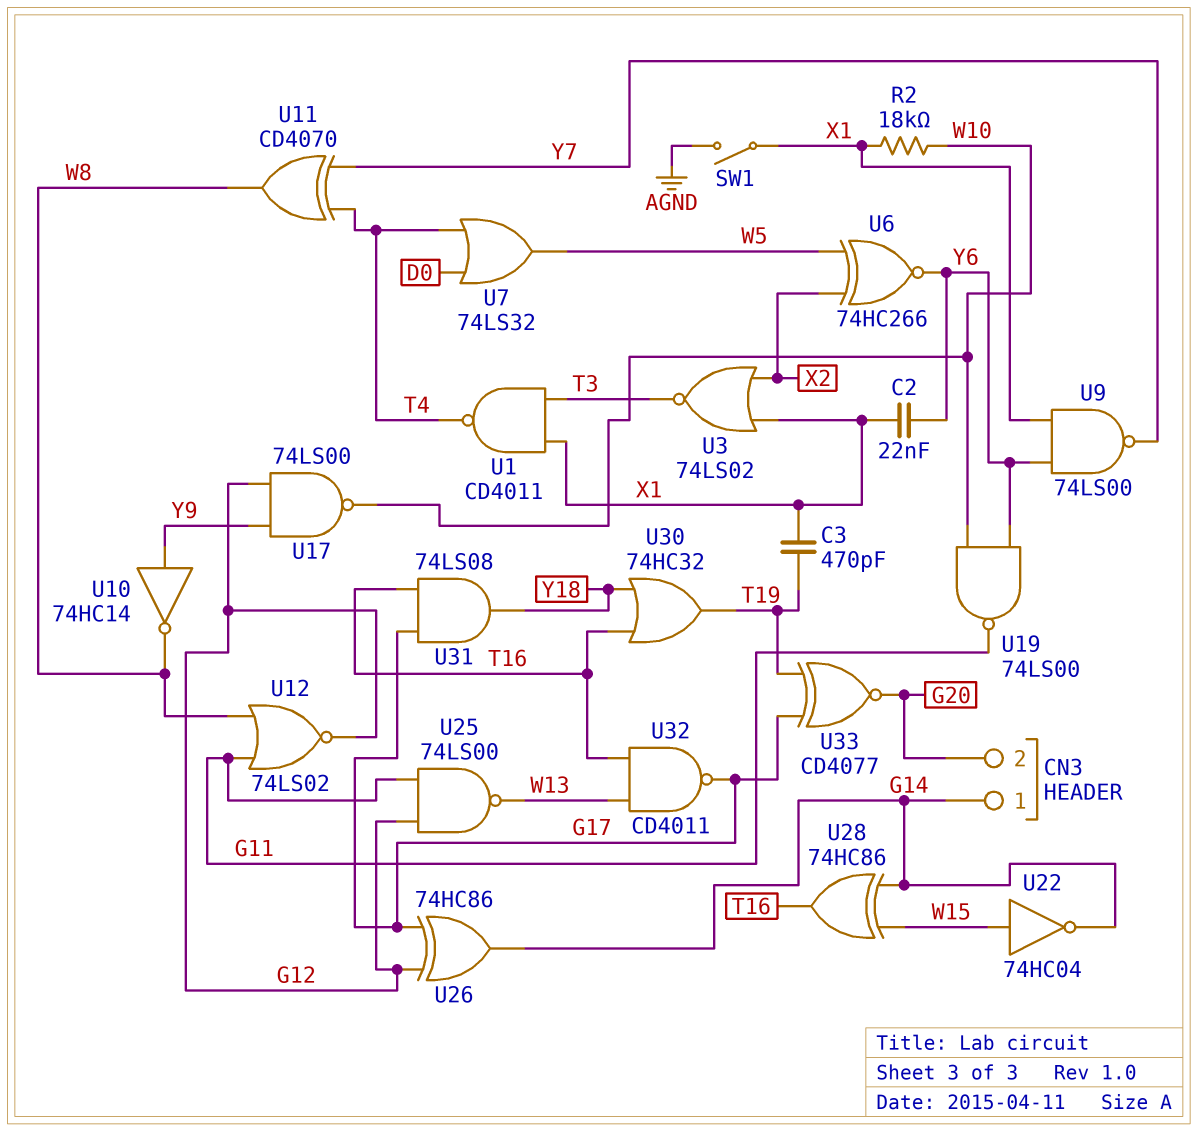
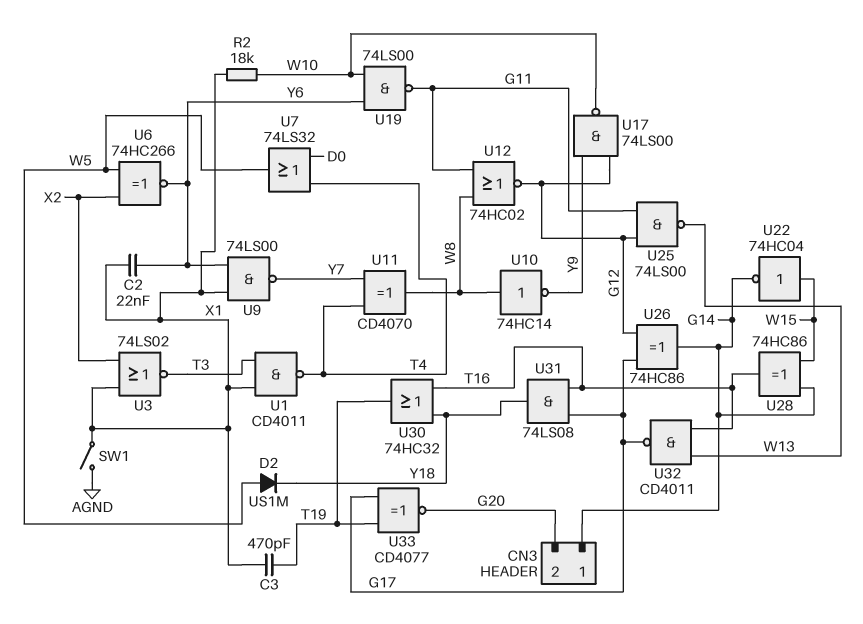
D2: none -> diode US1M (A W5, K Y18)
U10: NOT 74HC14 (in Y9, out W8) -> NOT 74HC14 (in W8, out Y9)
U12: NOR 74LS02 (in G11, in W8, out G12) -> NOR 74HC02 (in G11, in W8, out G12)

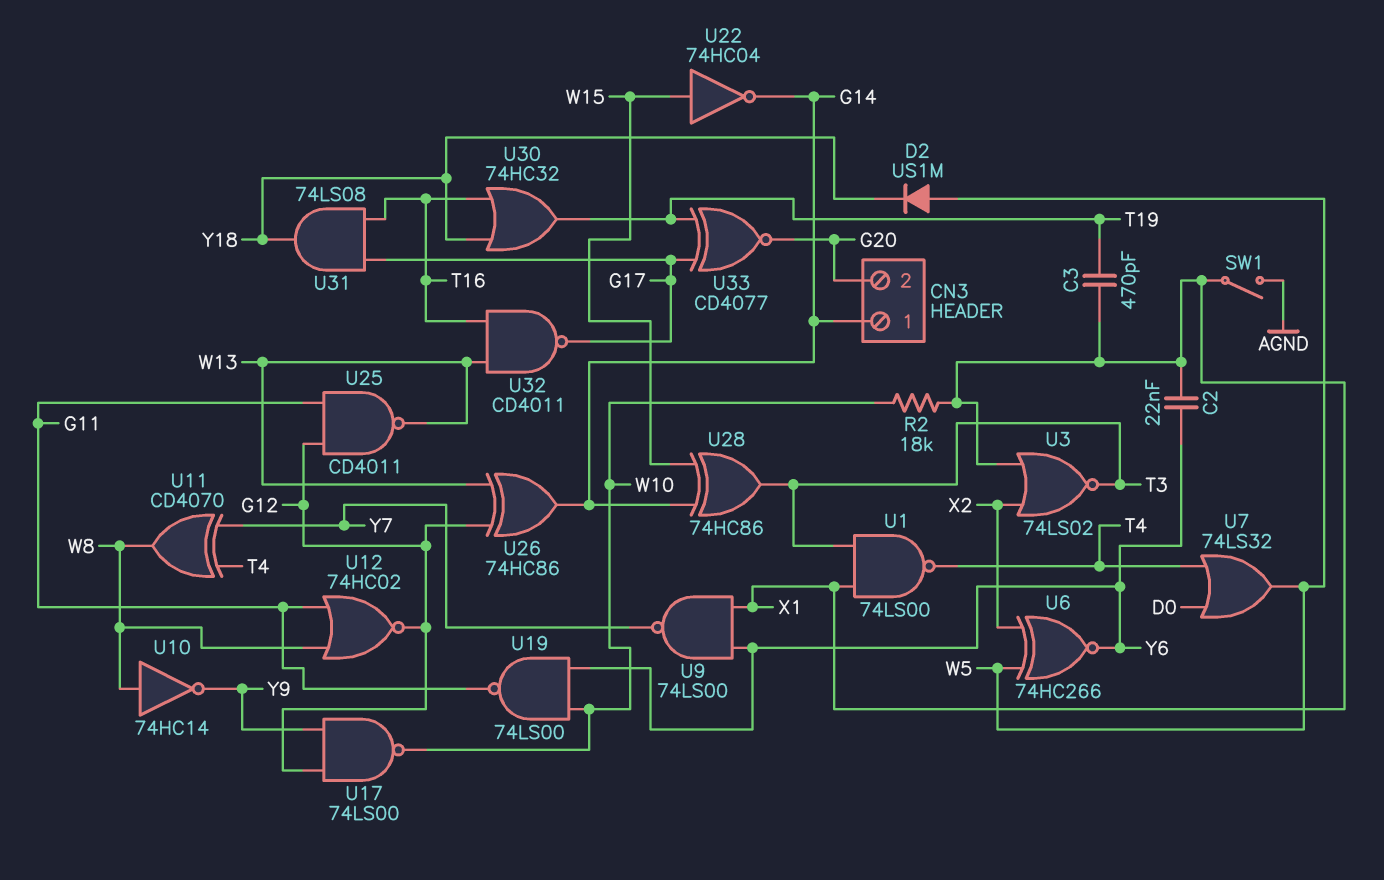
U1: NAND CD4011 (in T3, in X1, out T4) -> NAND 74LS00 (in T3, in X1, out T4)
U25: NAND 74LS00 (in G11, in G12, out W13) -> NAND CD4011 (in G11, in G12, out W13)
U26: XOR 74HC86 (in G12, in G17, out G14) -> XOR 74HC86 (in G12, in W13, out G14)
U28: XOR 74HC86 (in G14, in W15, out T16) -> XOR 74HC86 (in G14, in W15, out T3)

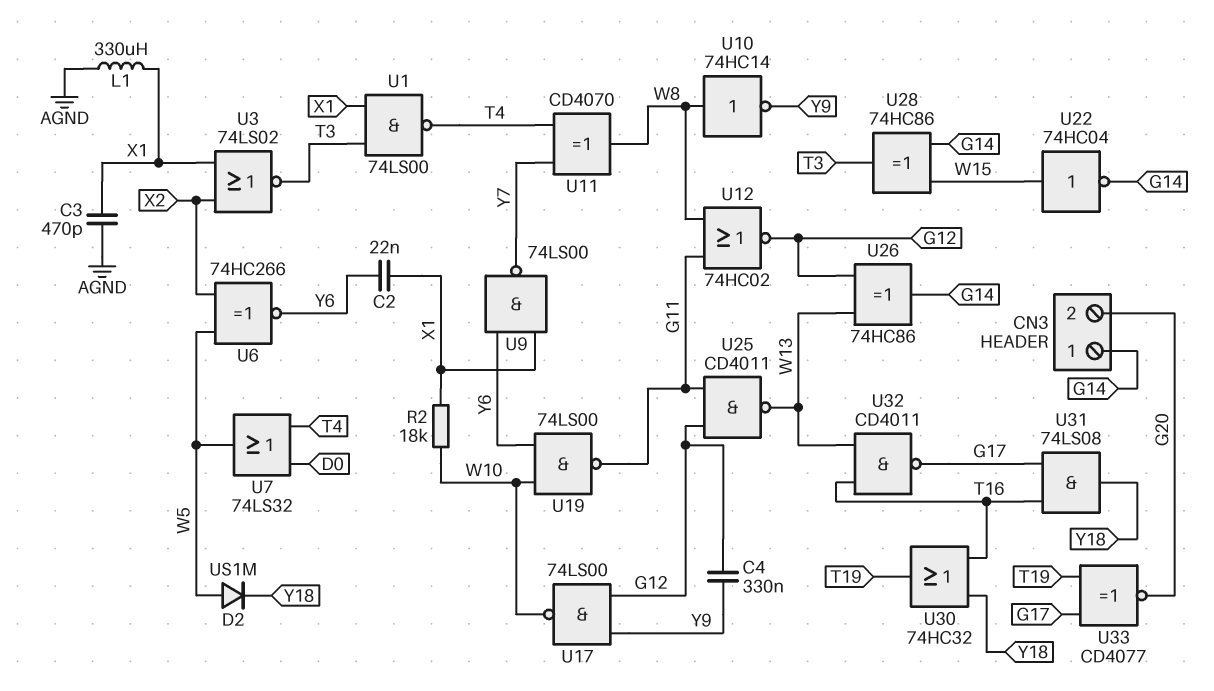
C3: 470pF (T19, X1) -> 470pF (AGND, X1)
C4: none -> 330nF (G12, Y9)
L1: none -> 330uH (AGND, X1)
SW1: switch (AGND, X1) -> none

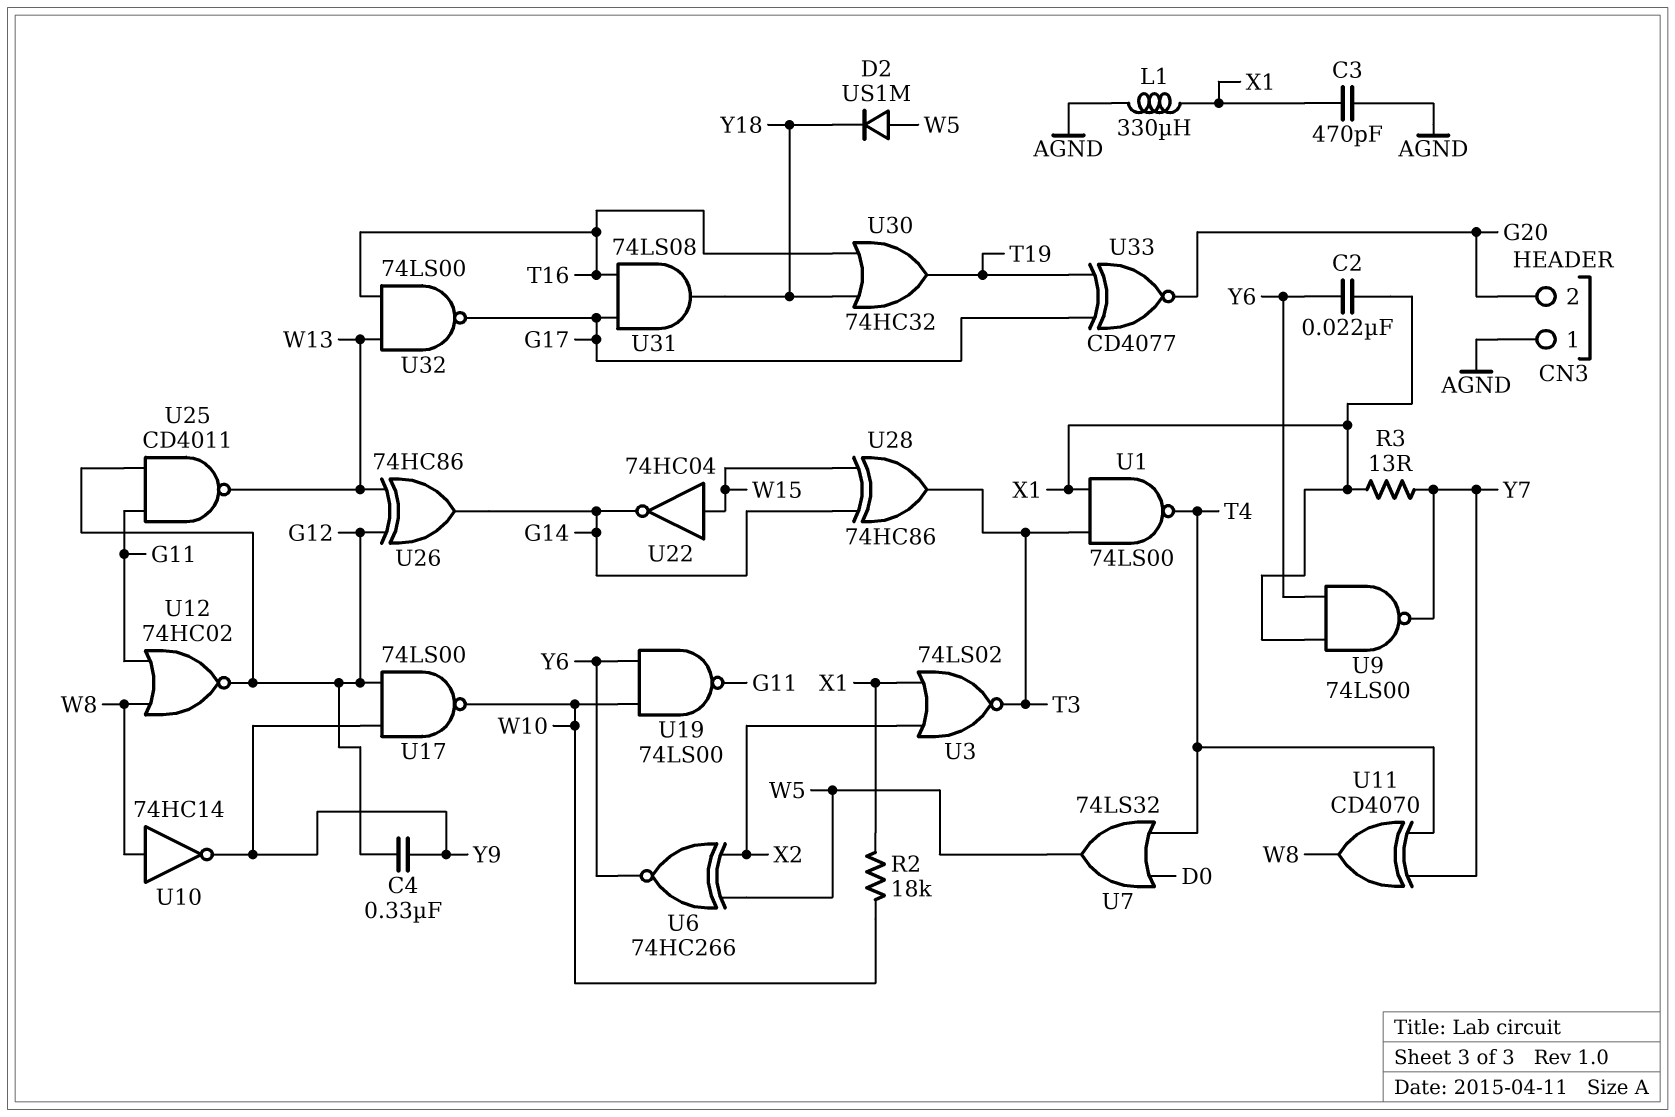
CN3 pin 1: G14 -> AGND
R3: none -> 13 (X1, Y7)
U32: NAND CD4011 (in T16, in W13, out G17) -> NAND 74LS00 (in T16, in W13, out G17)

